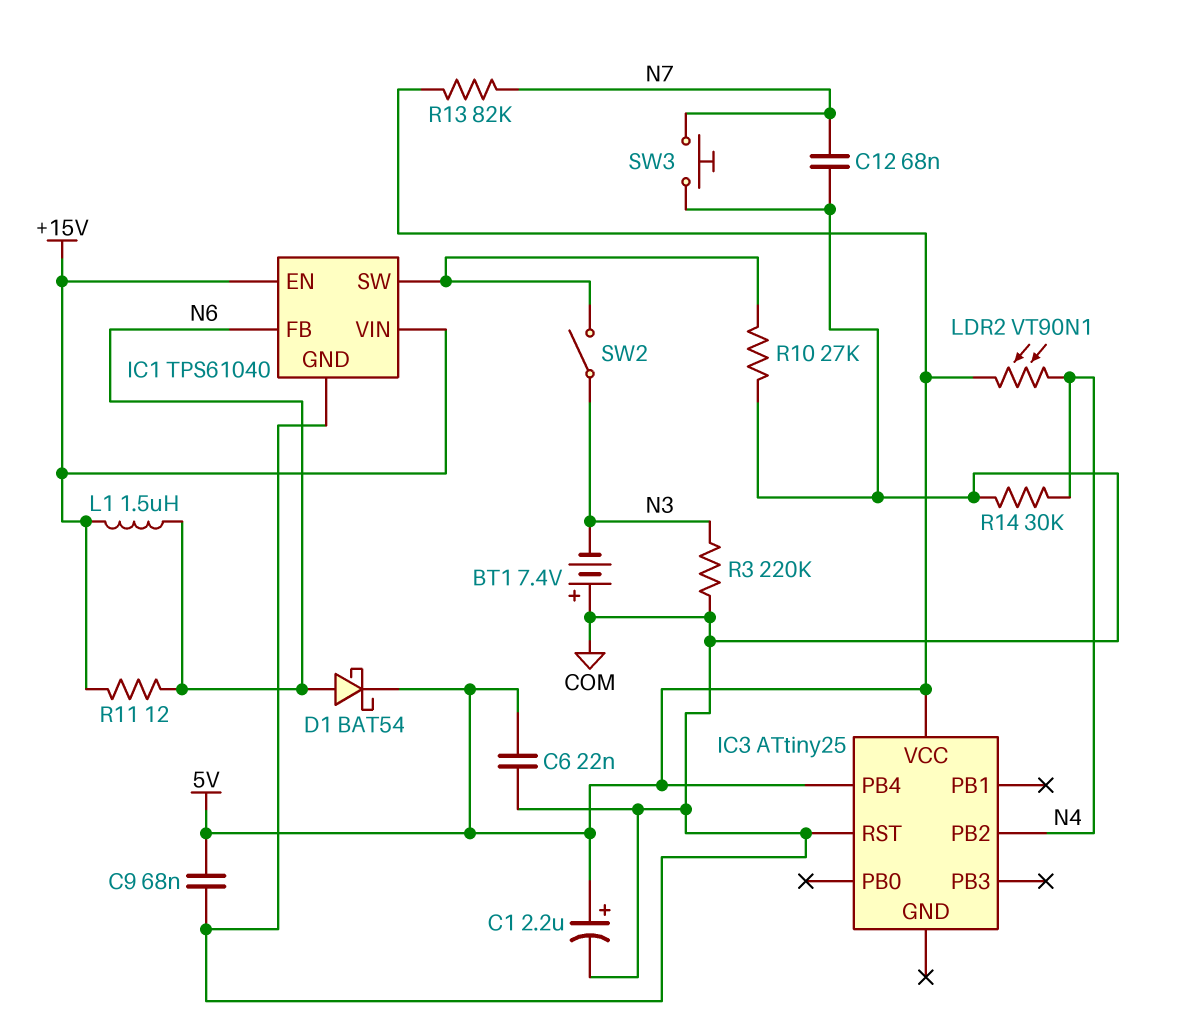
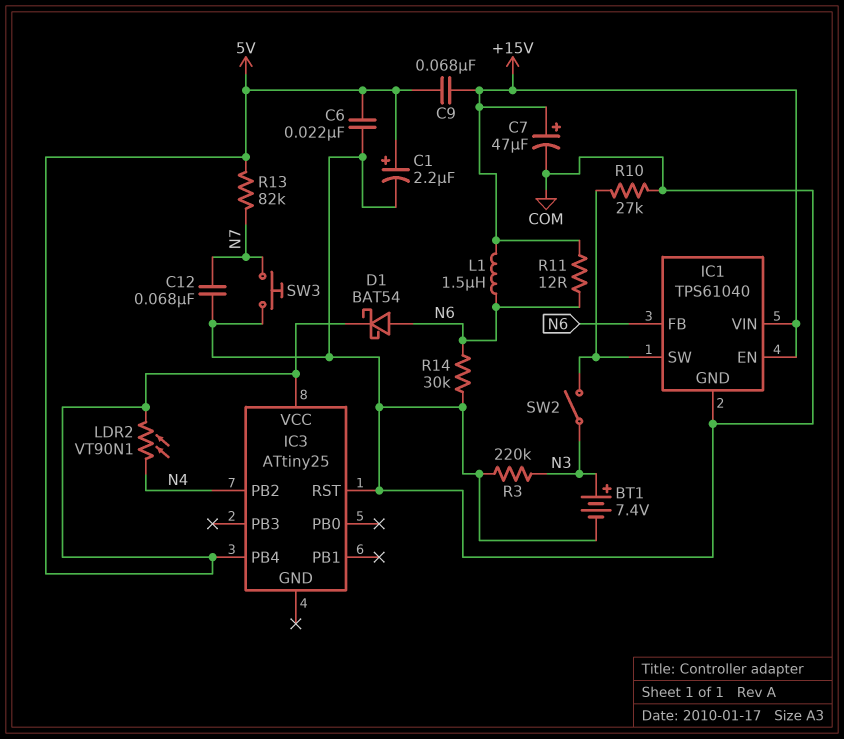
BT1: 7.4V (plus COM, minus N3) -> 7.4V (plus N3, minus COM)
C7: none -> 47uF (plus +15V, minus COM)
C9: 68nF (5V, COM) -> 68nF (+15V, 5V)
R14: 30k (COM, N4) -> 30k (COM, N6)

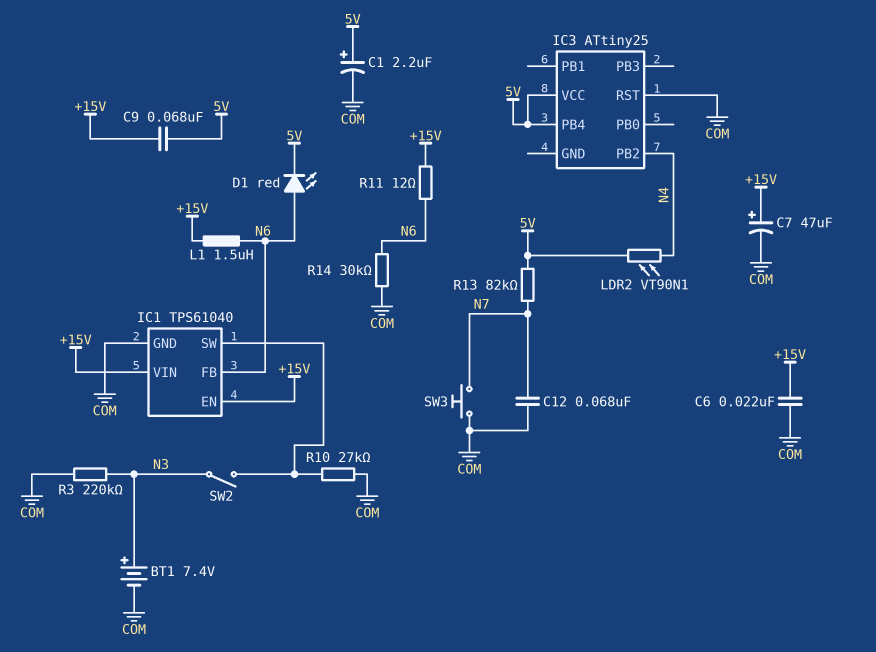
C6: 22nF (5V, COM) -> 22nF (+15V, COM)
D1: schottky BAT54 (A N6, K 5V) -> LED red (A N6, K 5V)

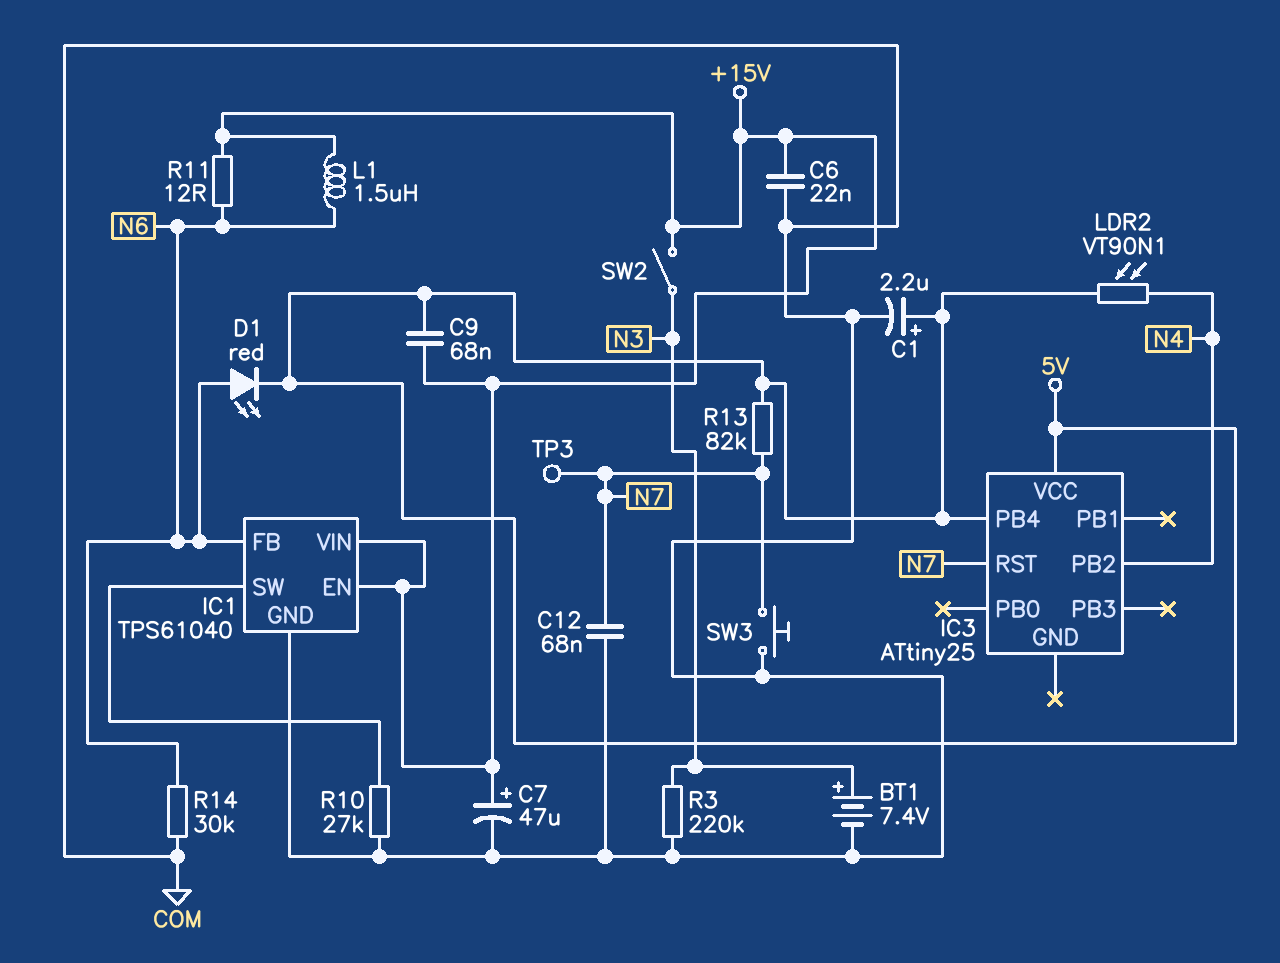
IC3 pin RST: COM -> N7
SW2: switch (IC1/SW, N3) -> switch (+15V, N3)
TP3: none -> test point (N7)

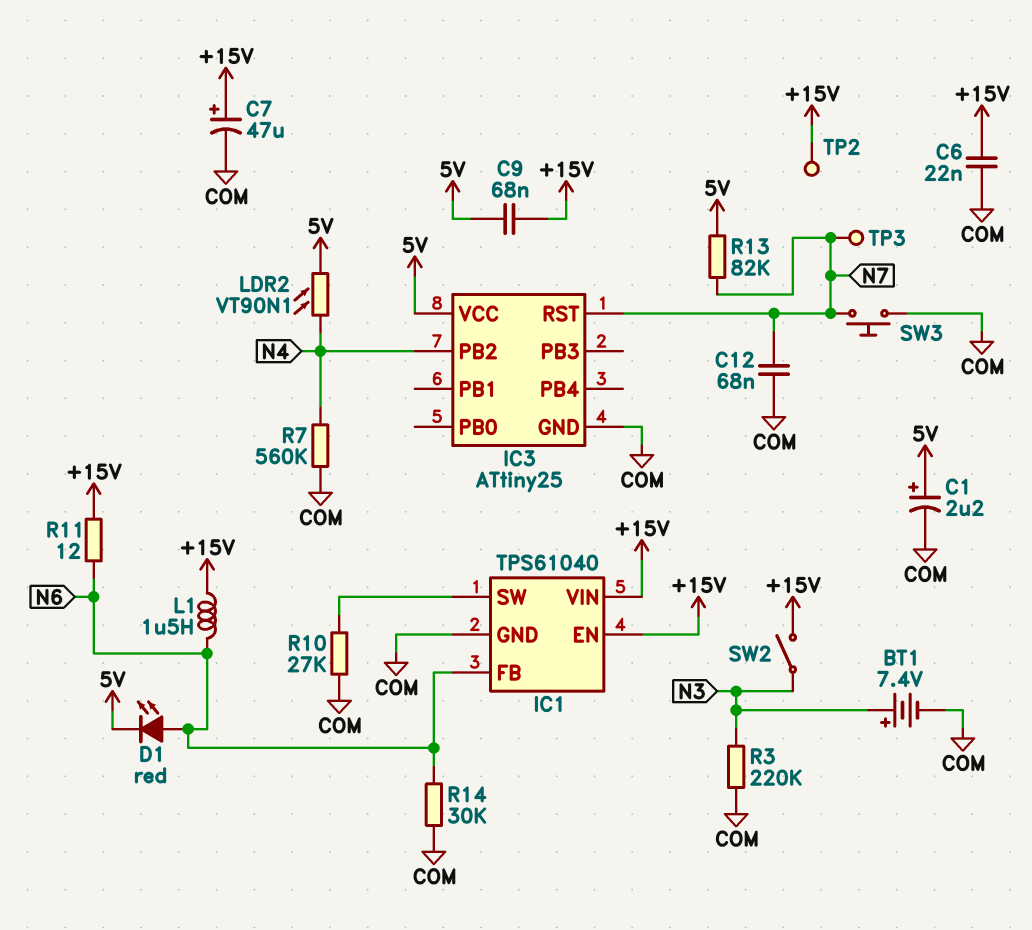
IC3 pin GND: none -> COM
IC3 pin PB4: 5V -> none
R7: none -> 560k (COM, N4)
TP2: none -> test point (+15V)

